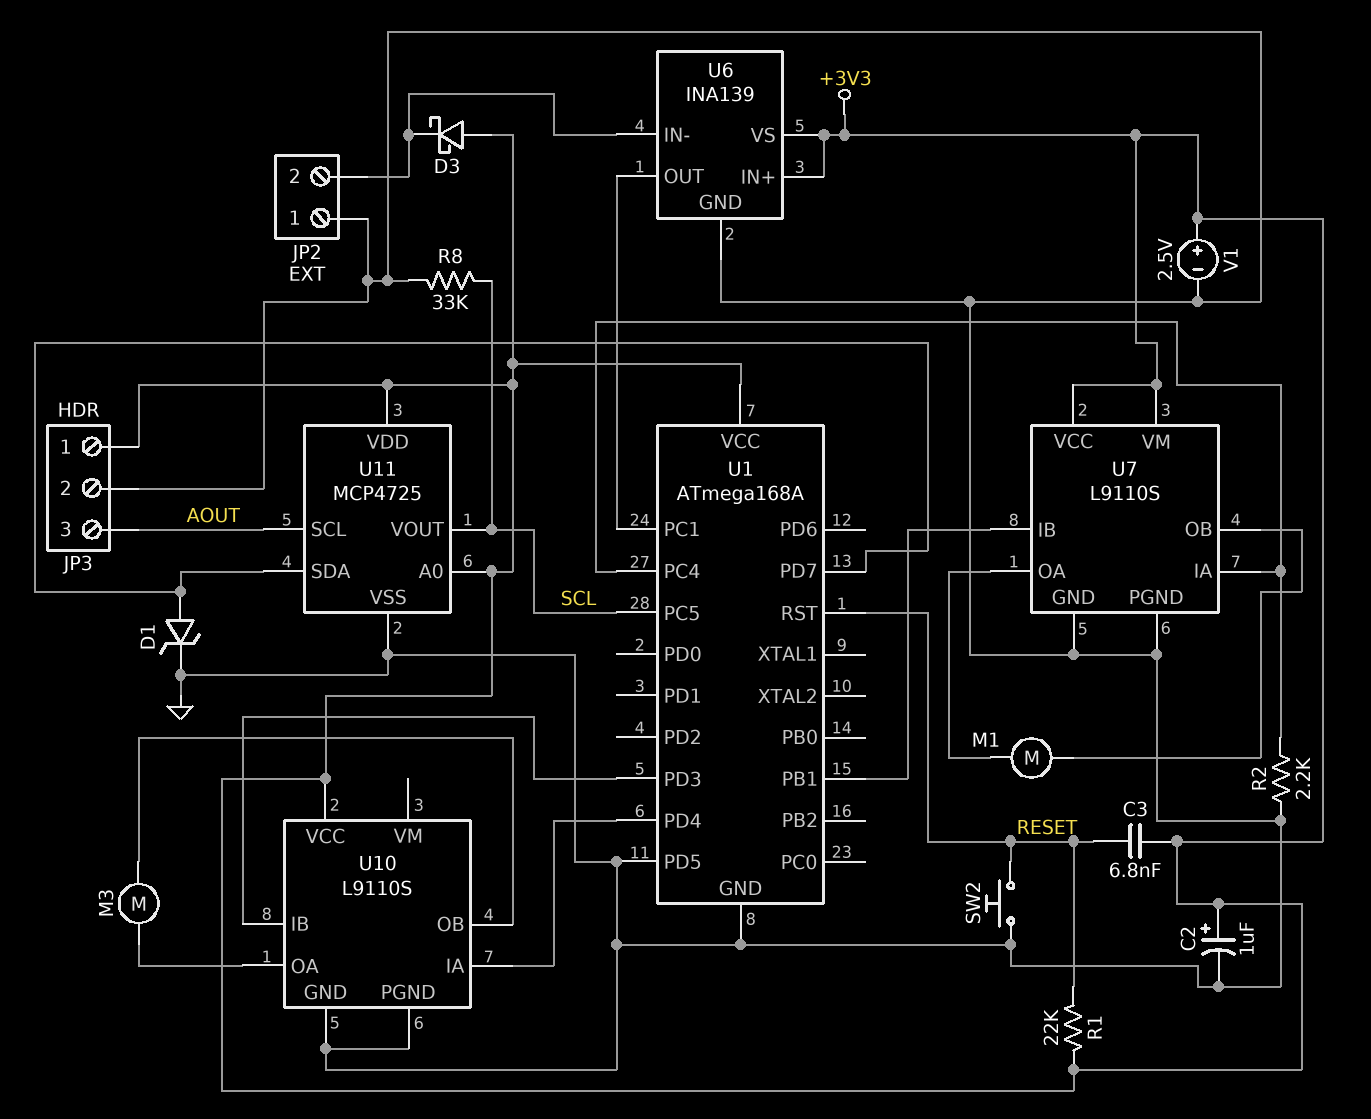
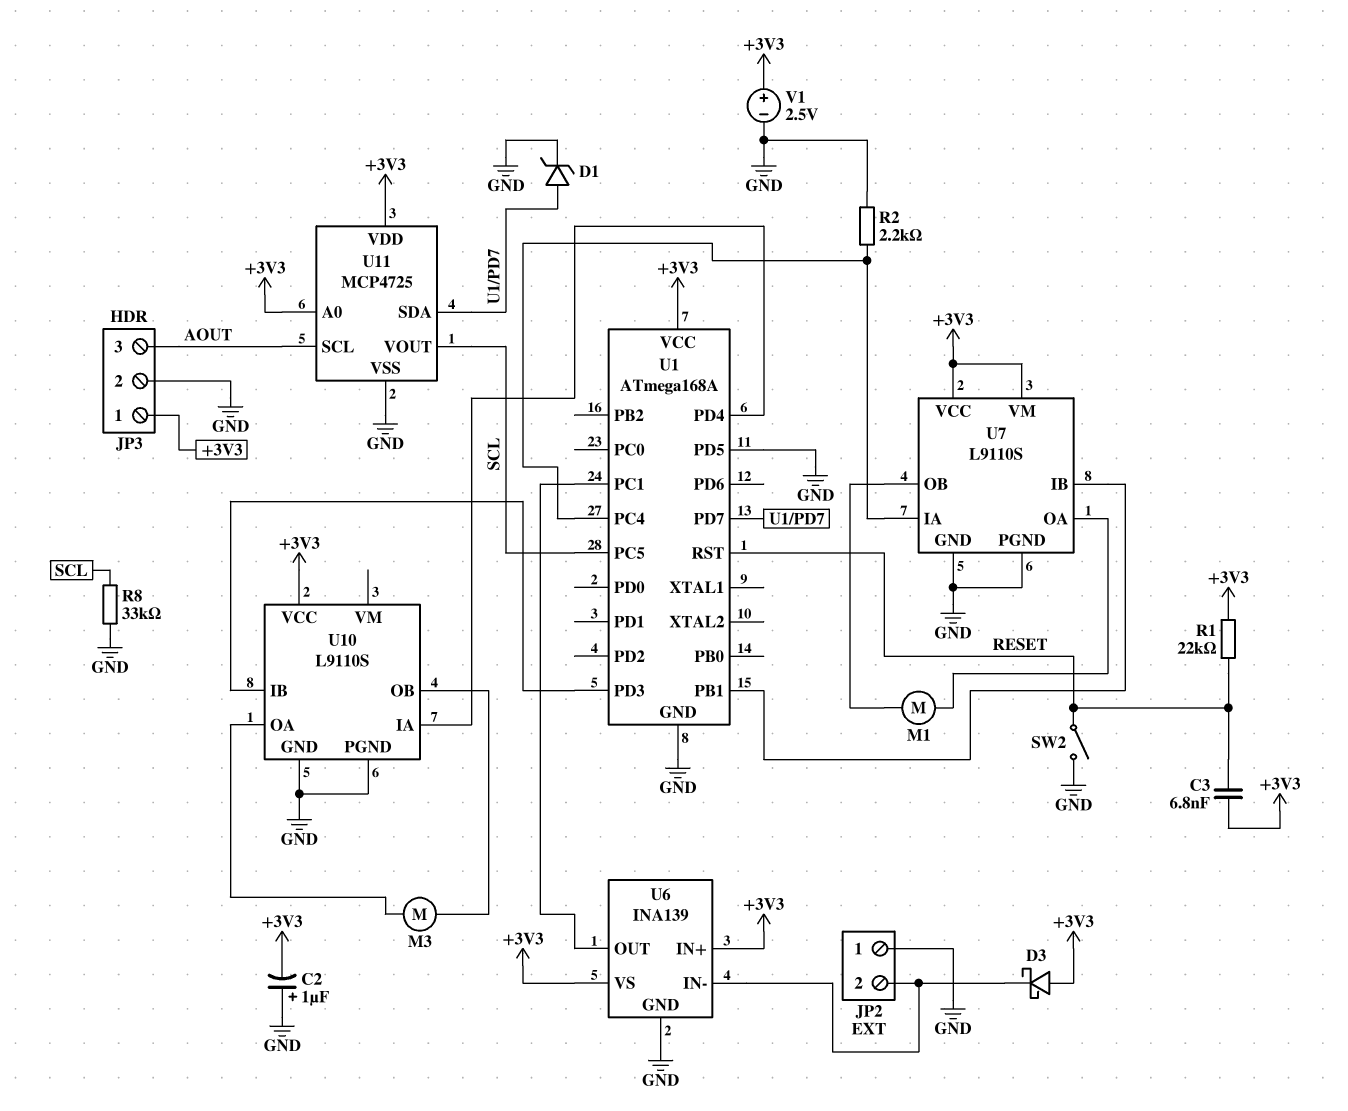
C2: 1uF (plus +3V3, minus GND) -> 1uF (plus GND, minus +3V3)
SW2: button (GND, RESET) -> switch (GND, RESET)

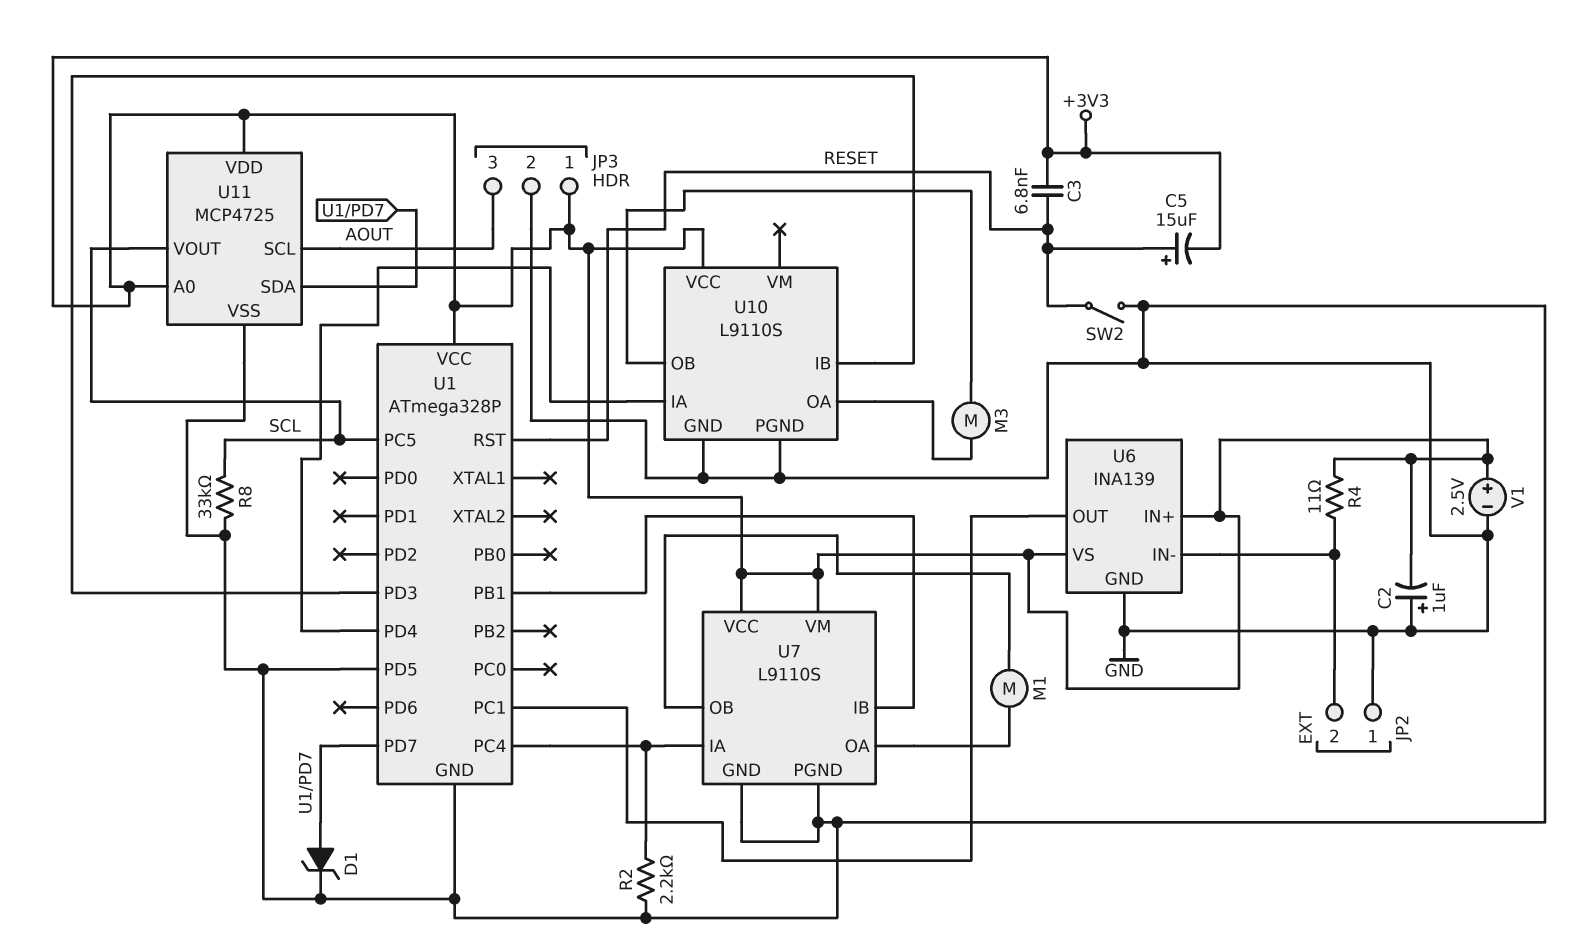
C5: none -> 15uF (plus RESET, minus +3V3)
D3: schottky (A +3V3, K JP2/2) -> none
R1: 22k (+3V3, RESET) -> none
R4: none -> 11 (+3V3, JP2/2)
U1: ATmega168A -> ATmega328P

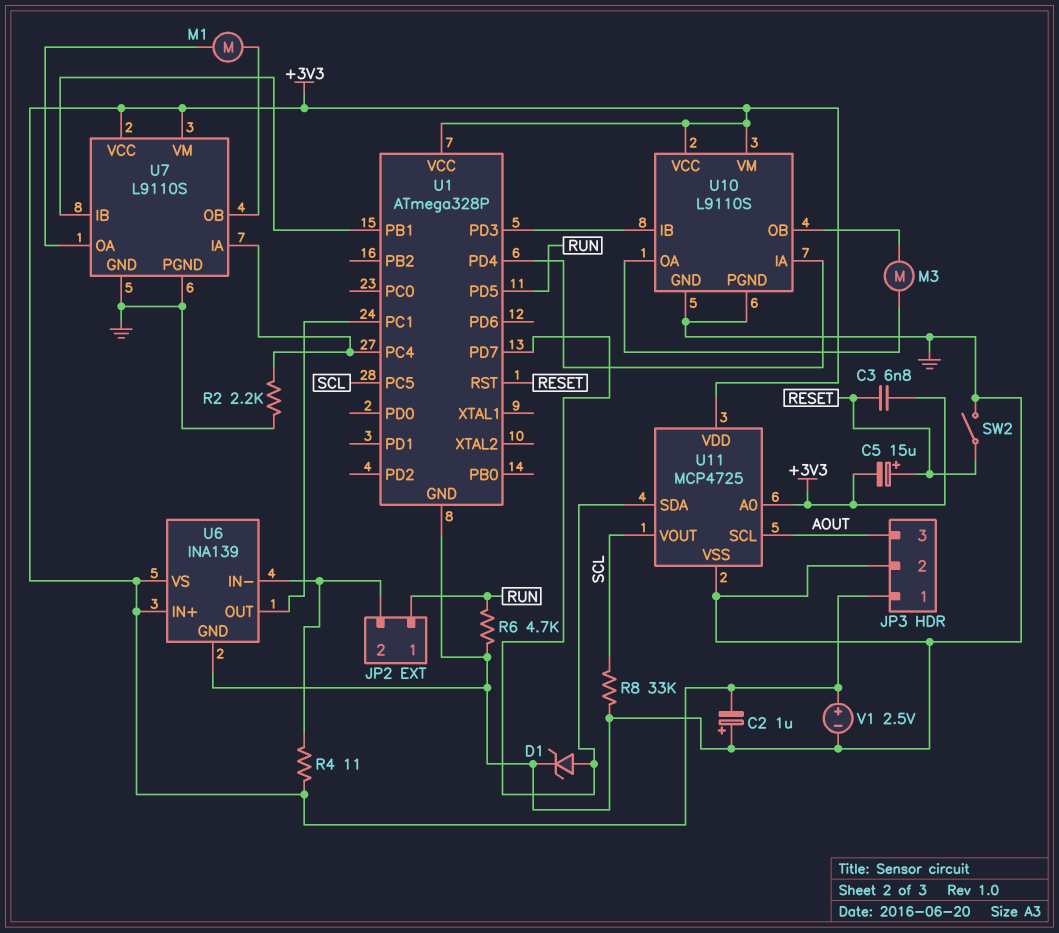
JP2 pin 1: GND -> RUN
R6: none -> 4.7k (GND, RUN)
U1 pin PD5: GND -> RUN
U10 pin VM: none -> +3V3

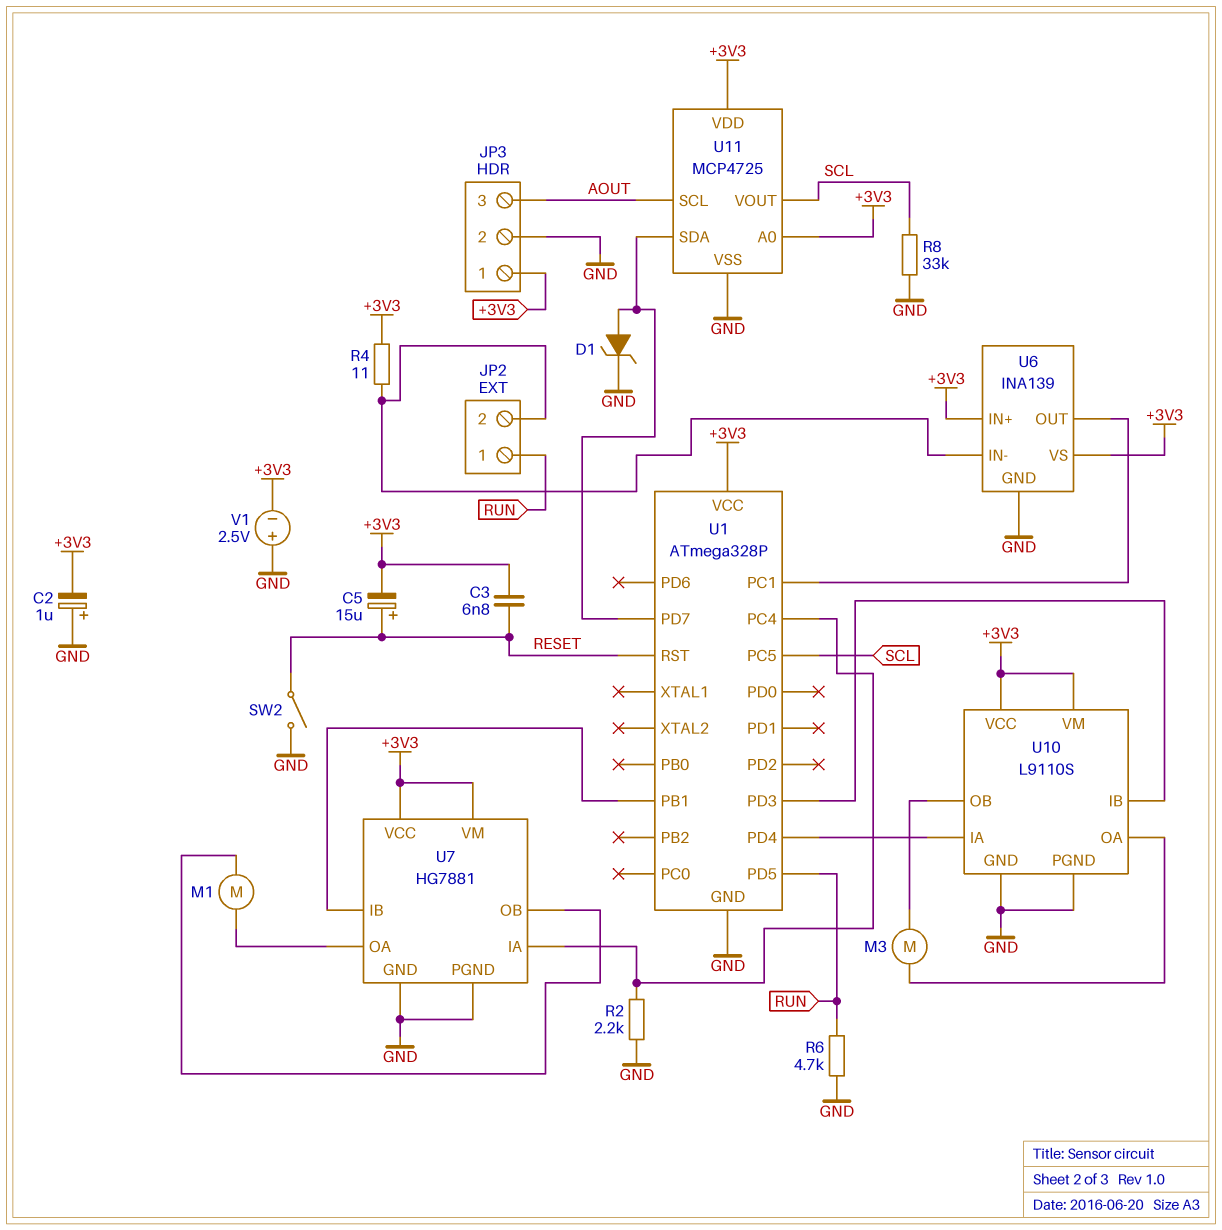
U7: L9110S -> HG7881
V1: 2.5V (plus +3V3, minus GND) -> 2.5V (plus GND, minus +3V3)

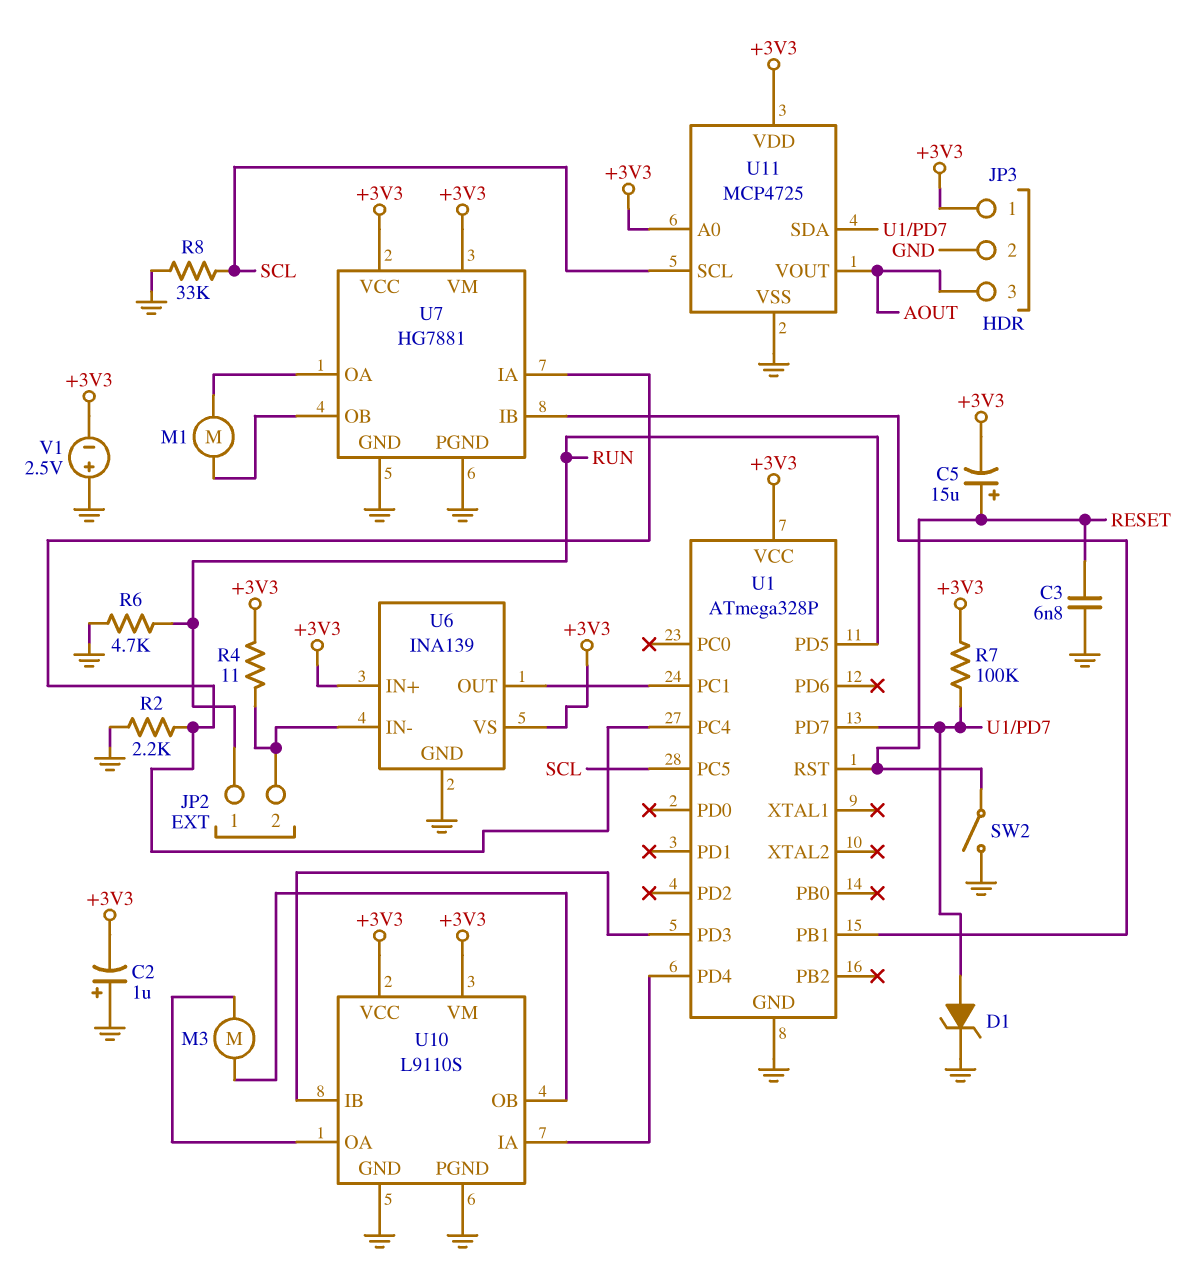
C3: 6.8nF (+3V3, RESET) -> 6.8nF (GND, RESET)
R7: none -> 100k (+3V3, U1/PD7)
U11 pin SCL: AOUT -> SCL
U11 pin VOUT: SCL -> AOUT

